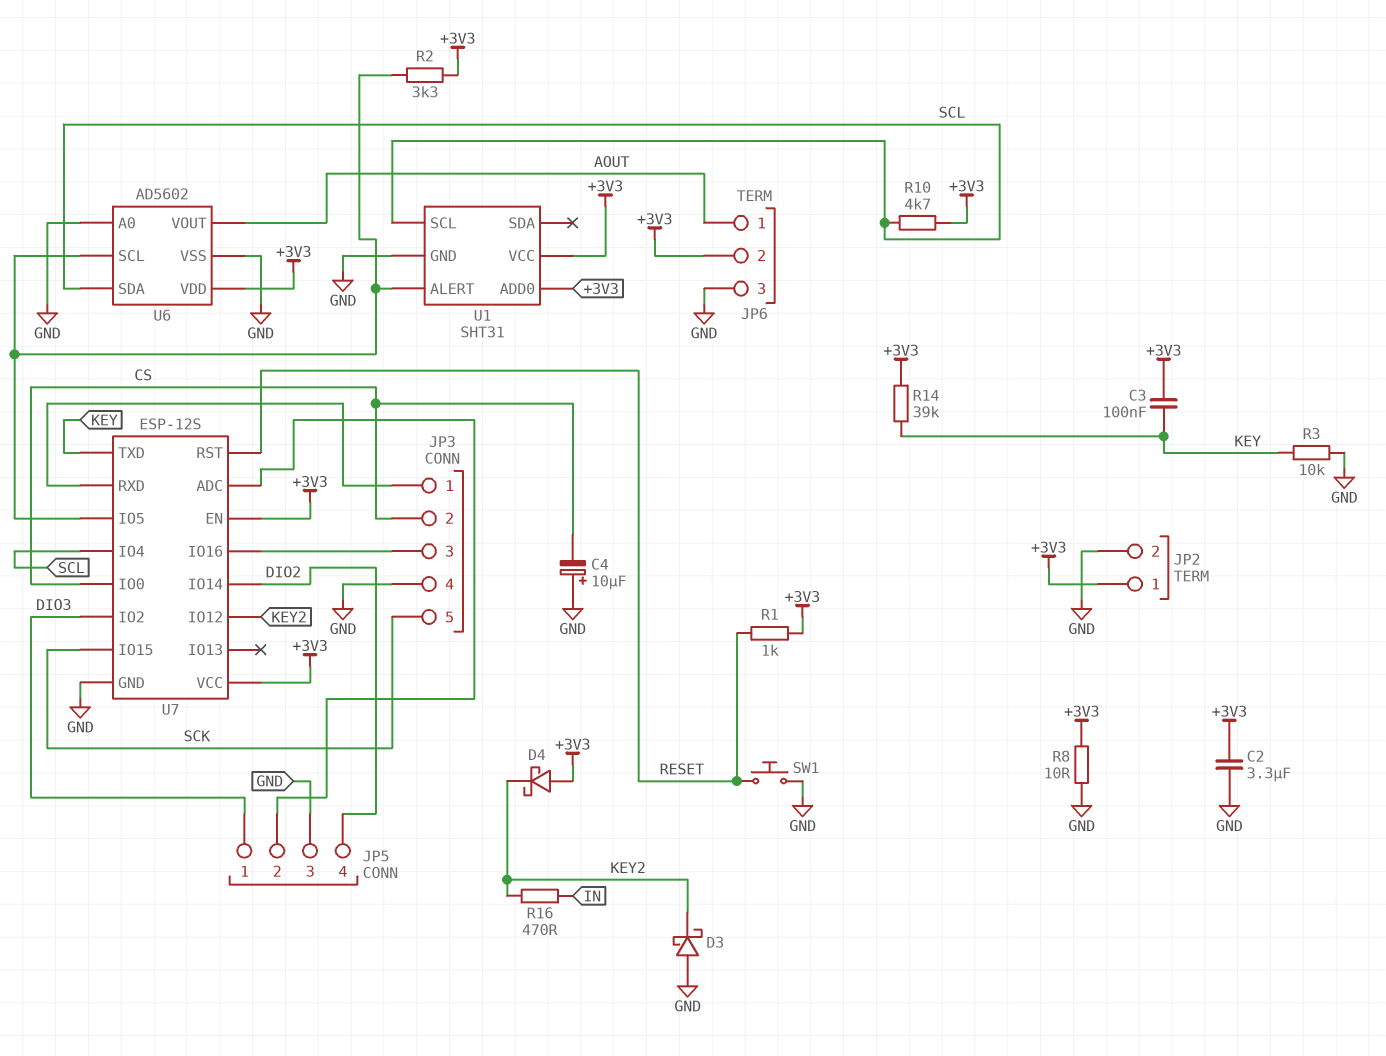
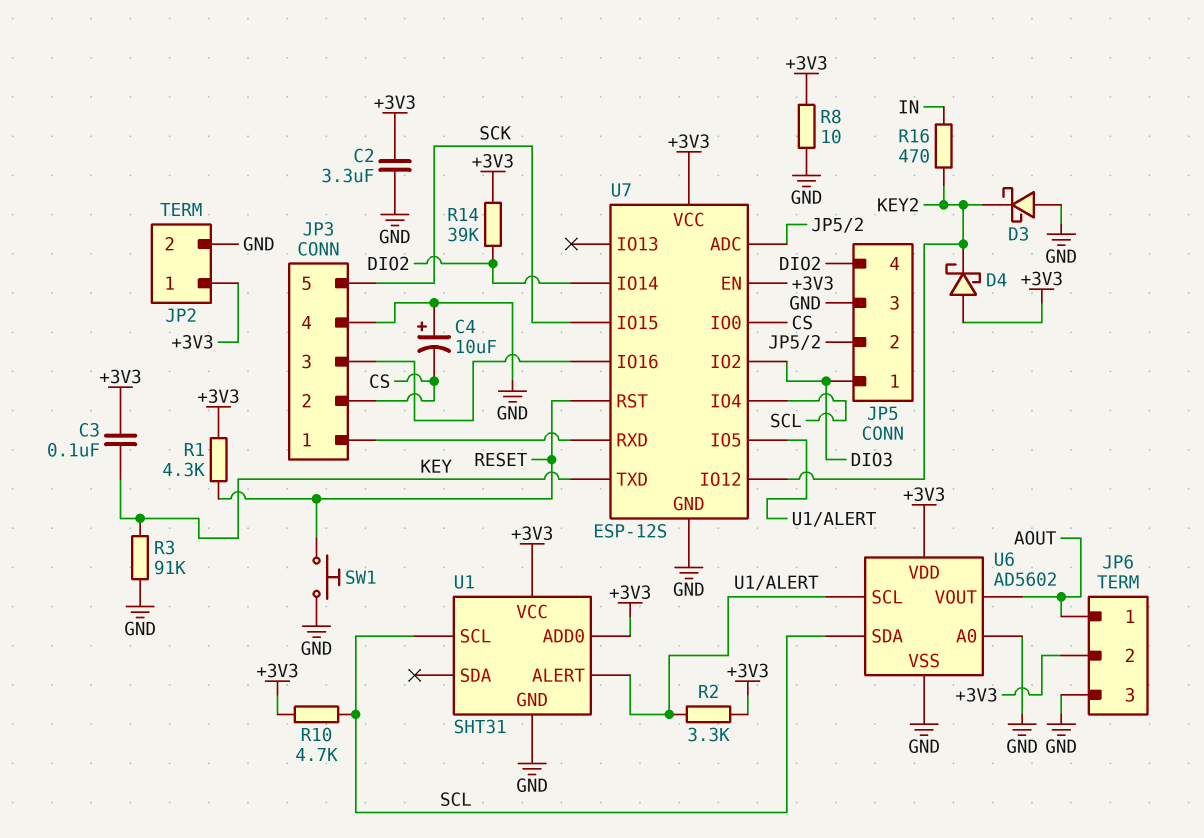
R1: 1k (+3V3, RESET) -> 4.3k (+3V3, RESET)
R3: 10k (GND, KEY) -> 91k (GND, KEY)
R14: 39k (+3V3, KEY) -> 39k (+3V3, DIO2)

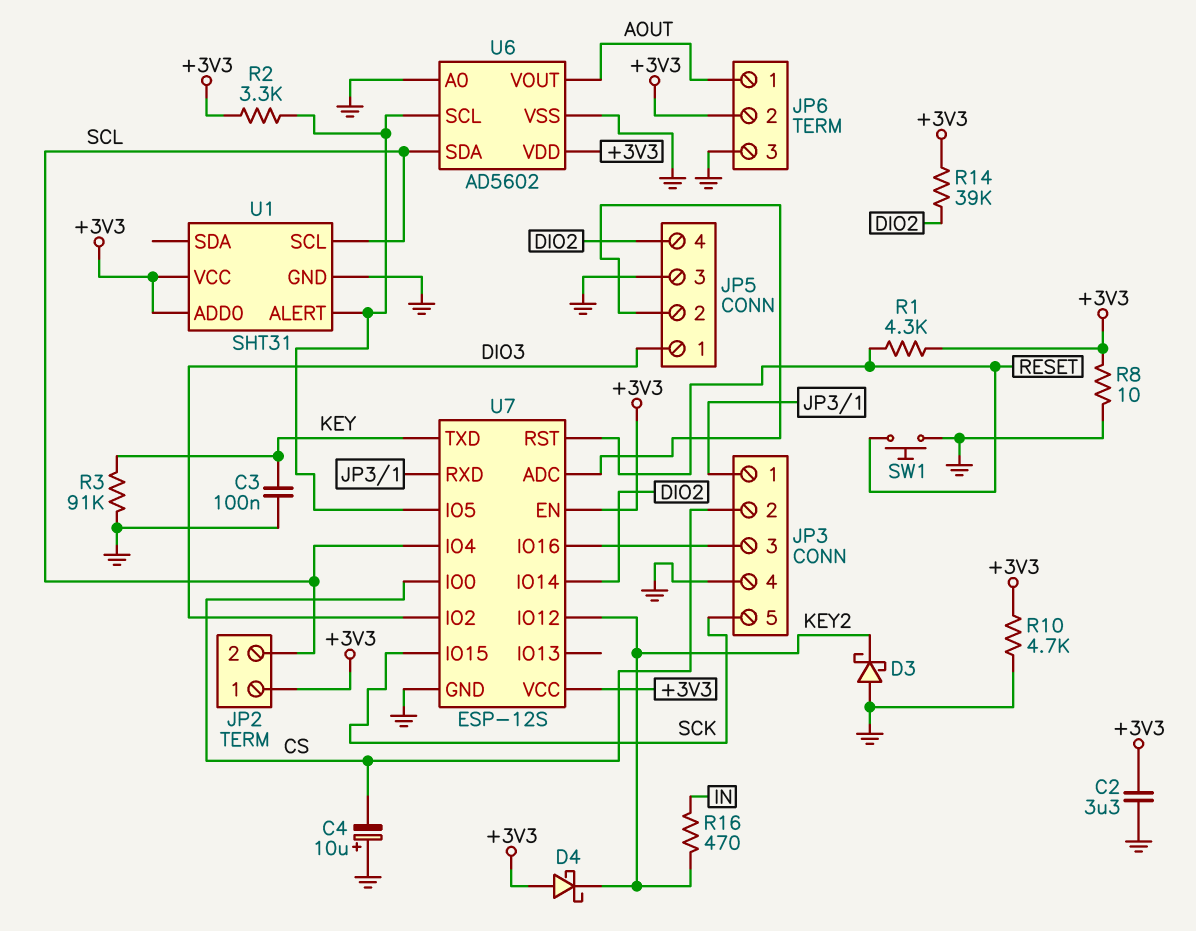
C3: 100nF (+3V3, KEY) -> 100nF (GND, KEY)
JP2 pin 2: GND -> SCL
R10: 4.7k (+3V3, SCL) -> 4.7k (+3V3, GND)

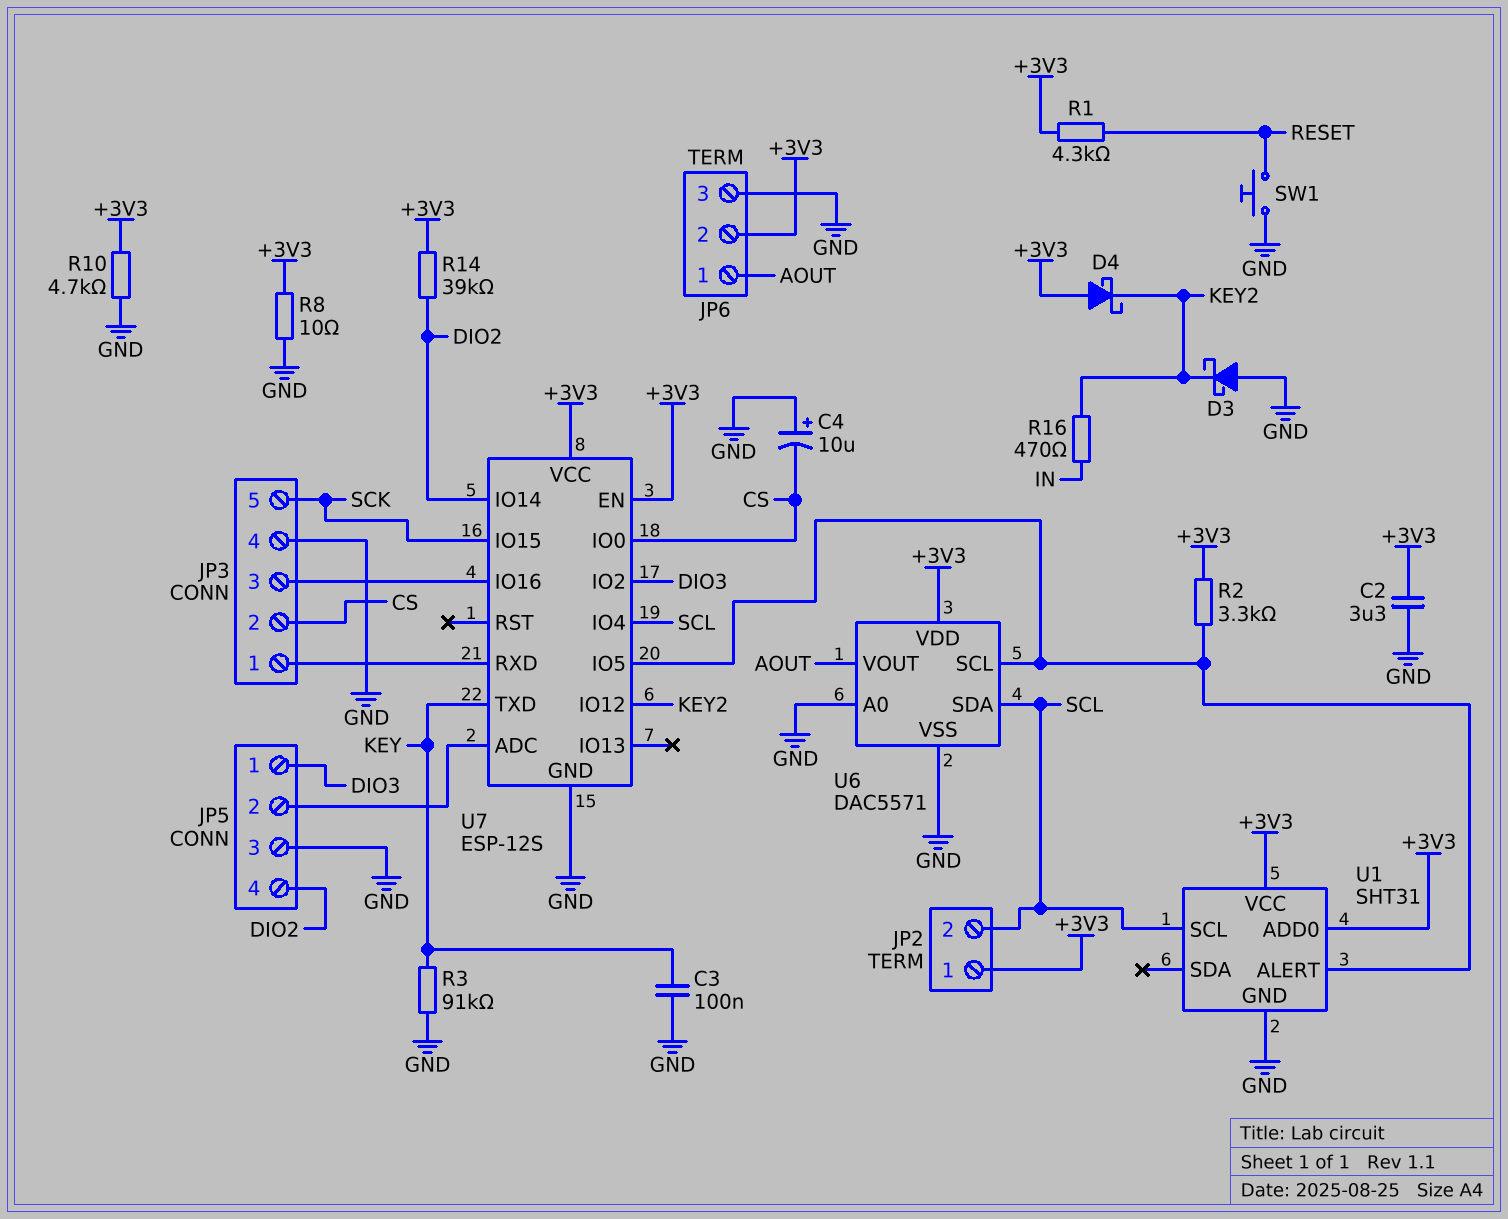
U6: AD5602 -> DAC5571
U7 pin RST: RESET -> none

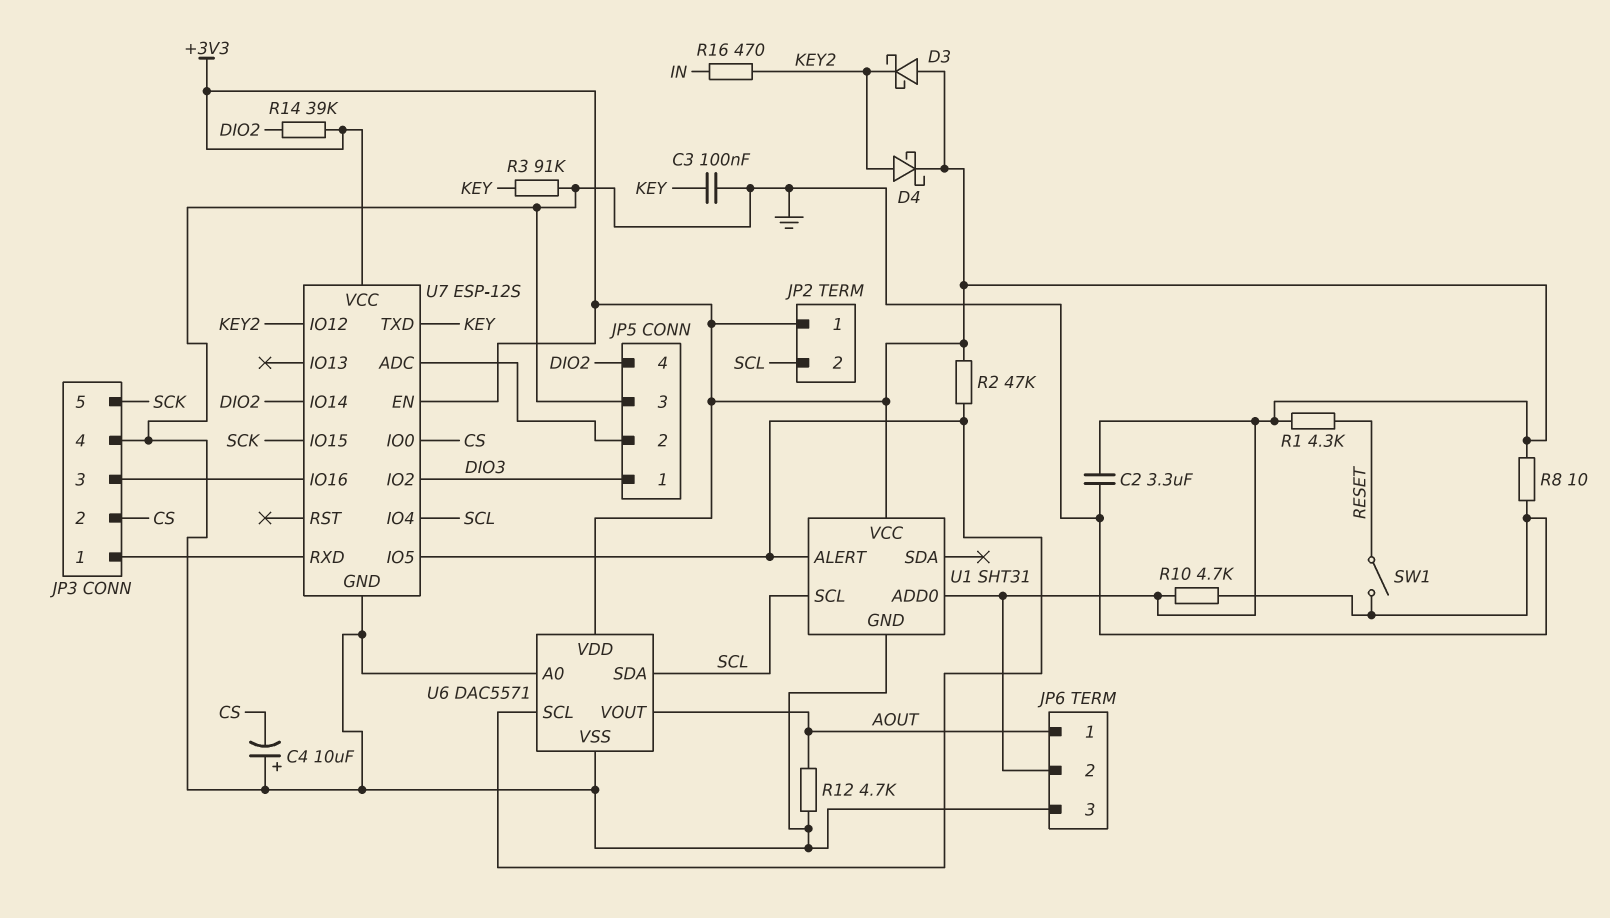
D3: schottky (A GND, K KEY2) -> schottky (A +3V3, K KEY2)
D4: schottky (A +3V3, K KEY2) -> schottky (A KEY2, K +3V3)
R2: 3.3k (+3V3, U1/ALERT) -> 47k (+3V3, U1/ALERT)
R12: none -> 4.7k (AOUT, GND)
SW1: button (GND, RESET) -> switch (GND, RESET)

